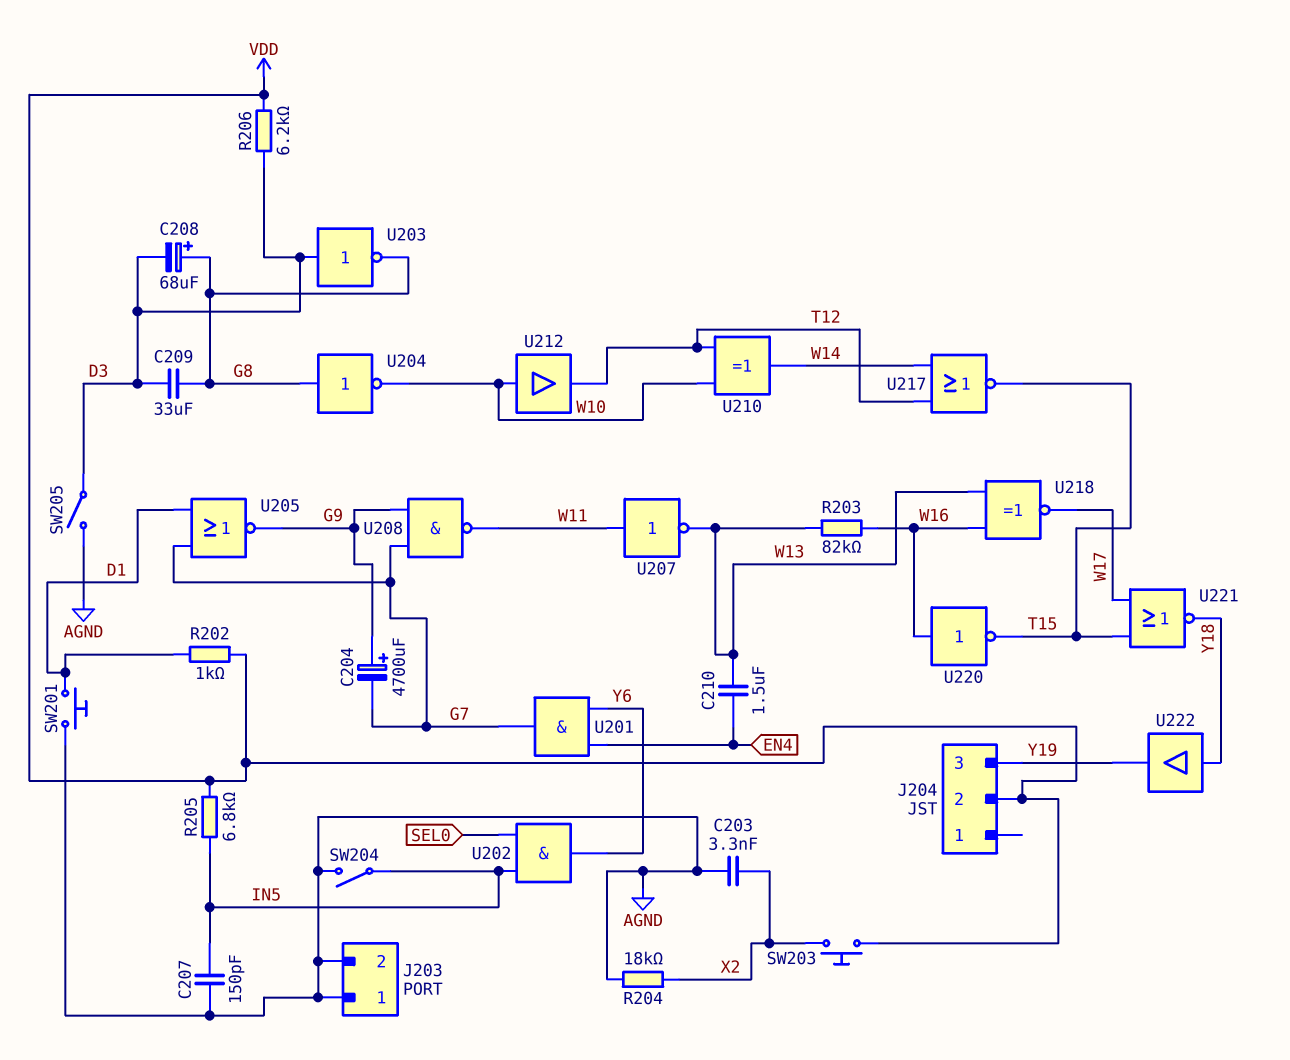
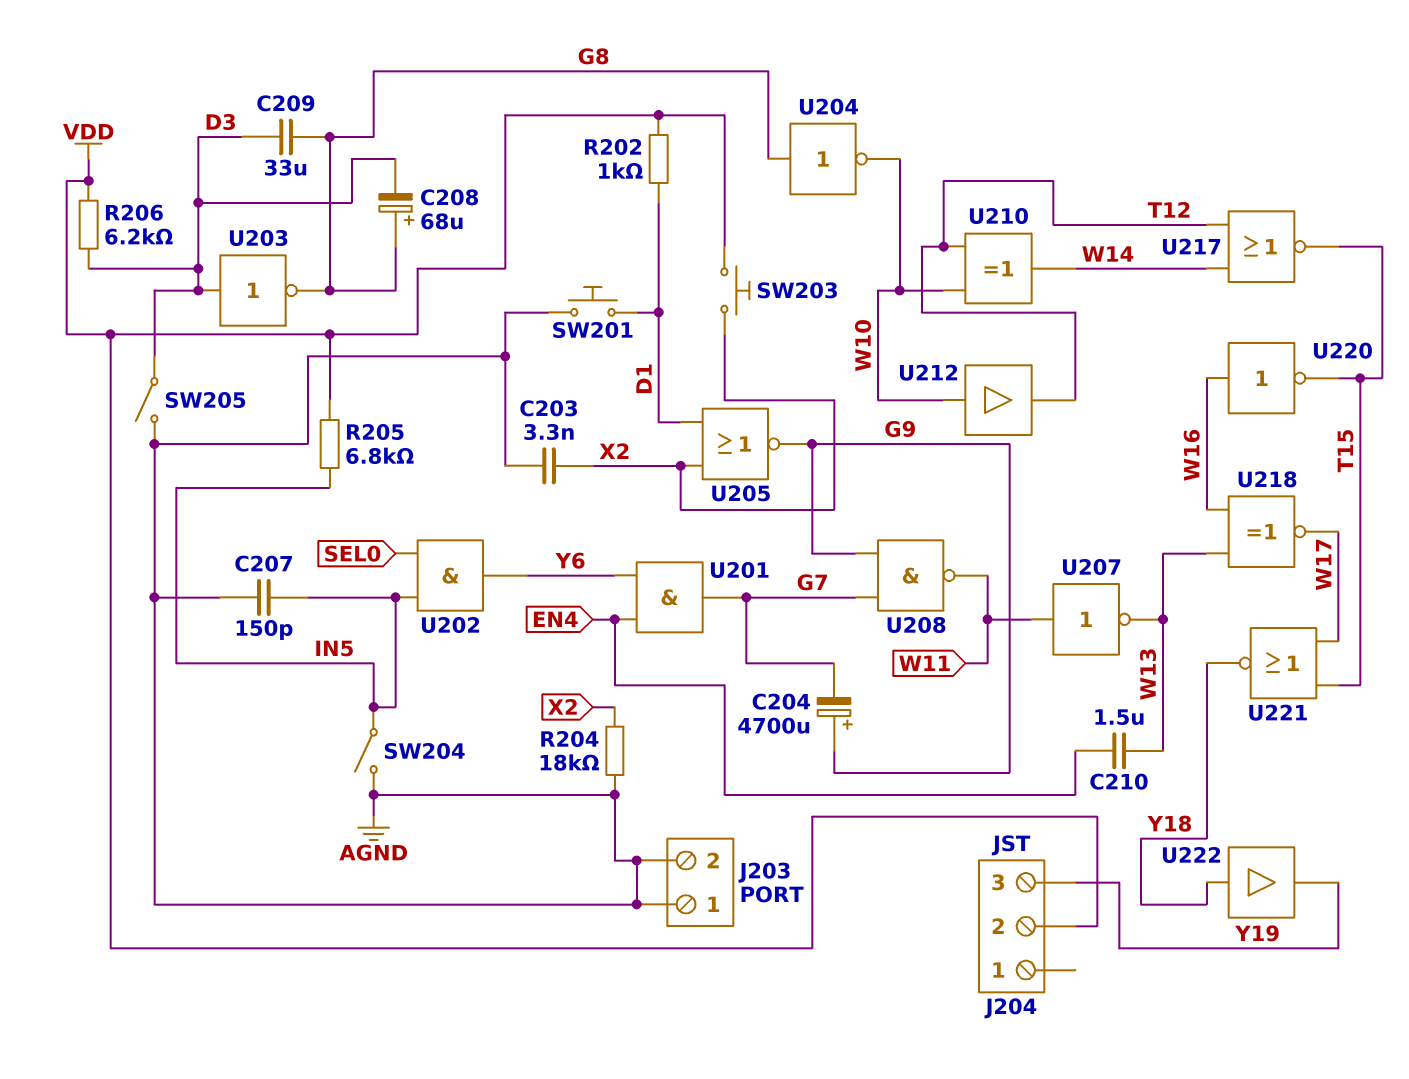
R203: 82k (W13, W16) -> none
U205: NOR (in D1, in G7, out G9) -> NOR (in D1, in X2, out G9)

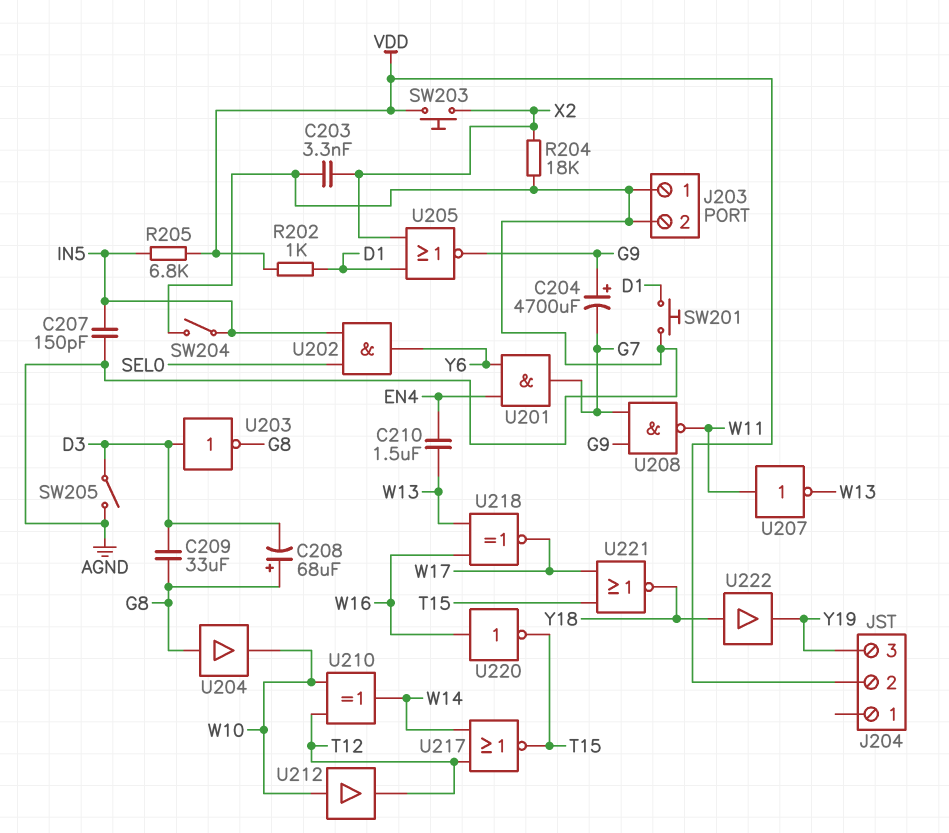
R206: 6.2k (D3, VDD) -> none
U204: NOT (in G8, out W10) -> buffer (in G8, out W10)

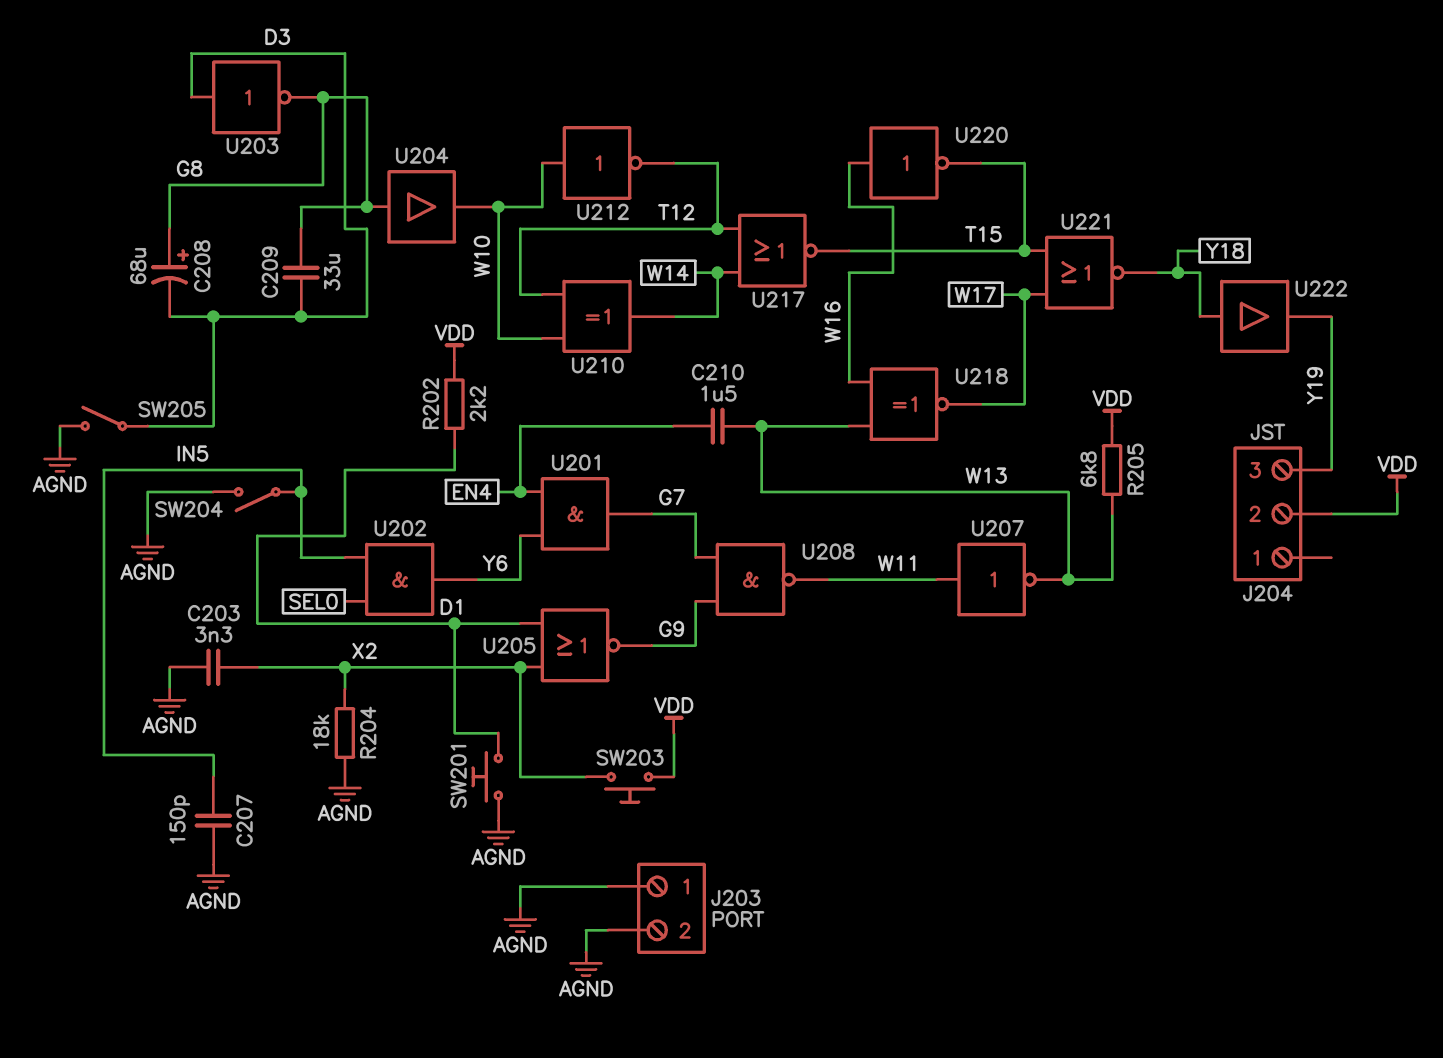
C204: 4700uF (plus G9, minus G7) -> none
R202: 1k (D1, VDD) -> 2.2k (D1, VDD)
R205: 6.8k (IN5, VDD) -> 6.8k (VDD, W13)
U212: buffer (in W10, out T12) -> NOT (in W10, out T12)

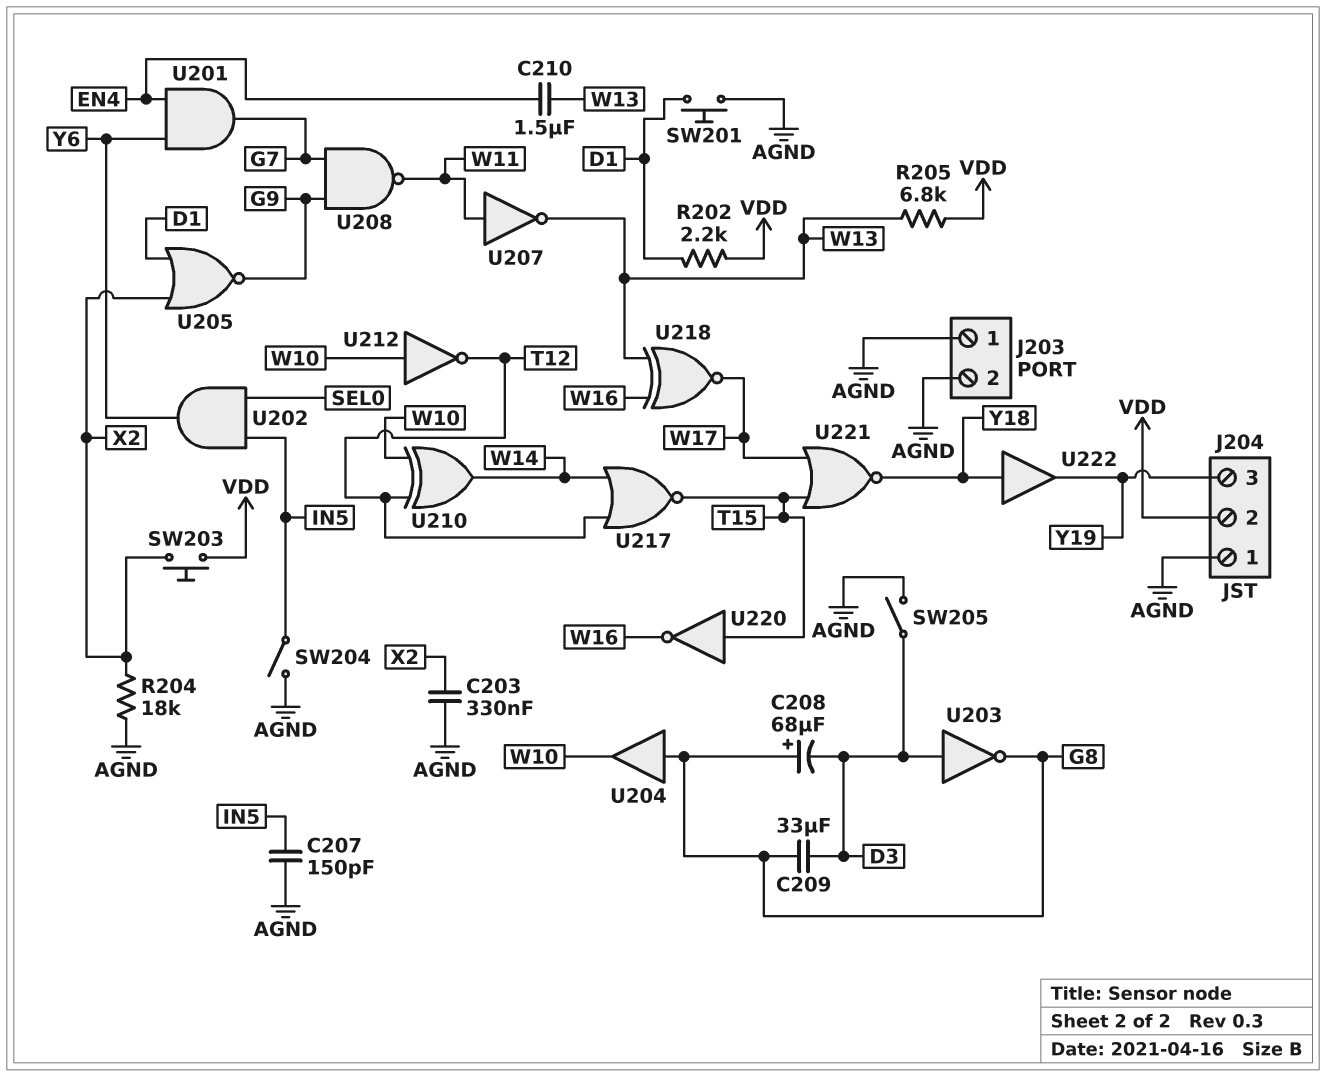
C203: 3.3nF (AGND, X2) -> 330nF (AGND, X2)
J204 pin 1: none -> AGND
U220: NOT (in W16, out T15) -> NOT (in T15, out W16)

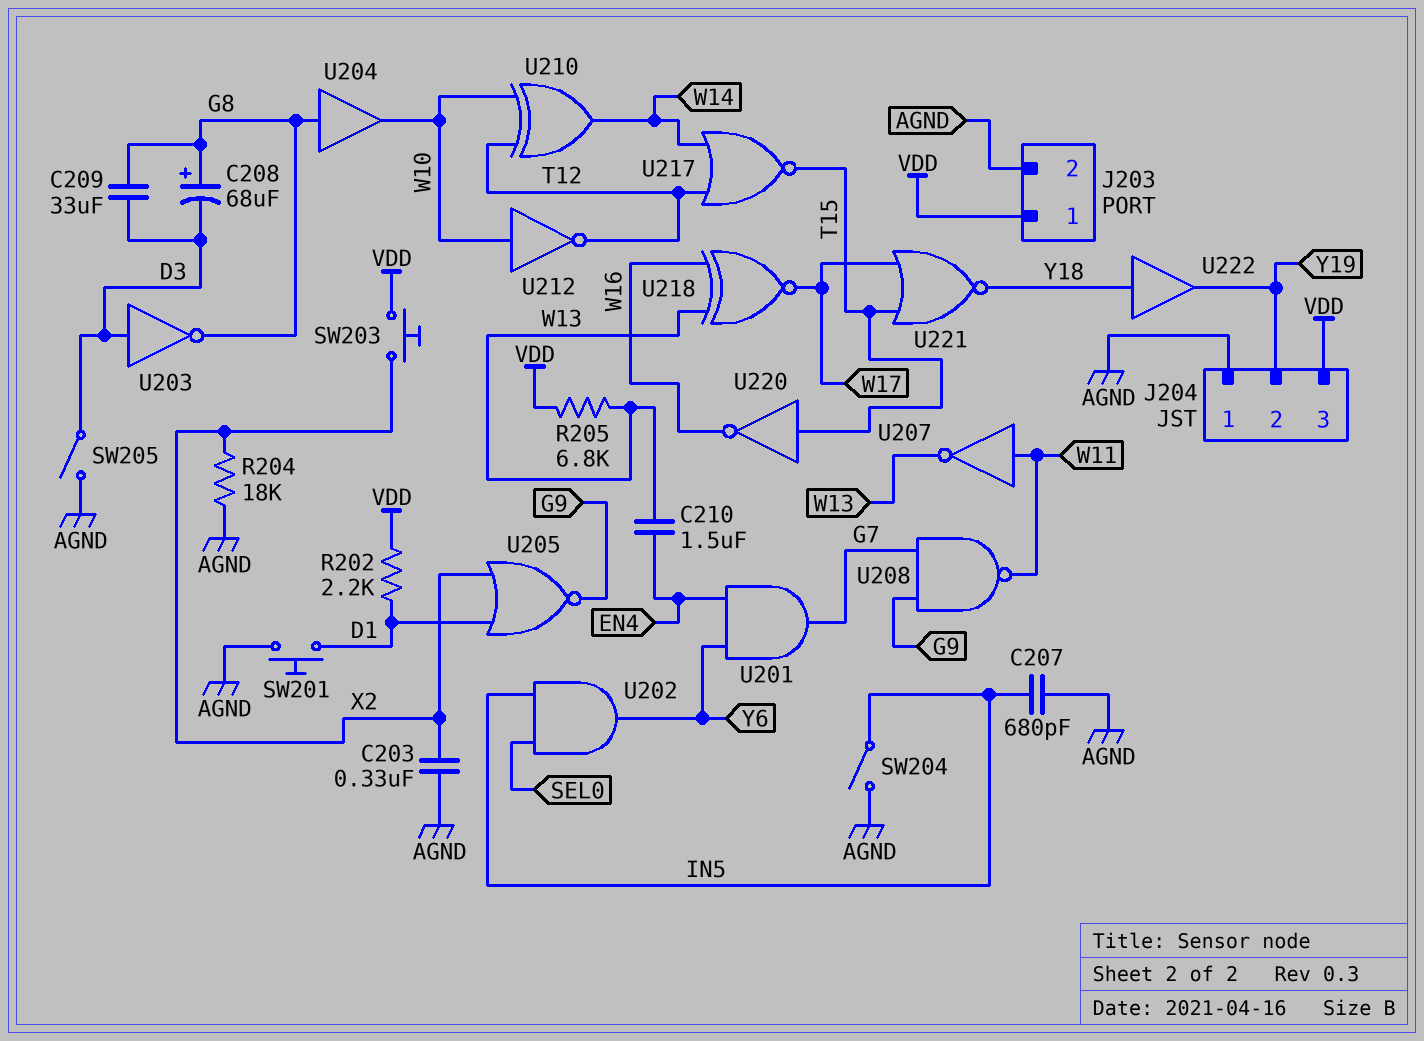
C207: 150pF (AGND, IN5) -> 680pF (AGND, IN5)
J203 pin 1: AGND -> VDD
J204 pin 2: VDD -> Y19
J204 pin 3: Y19 -> VDD

